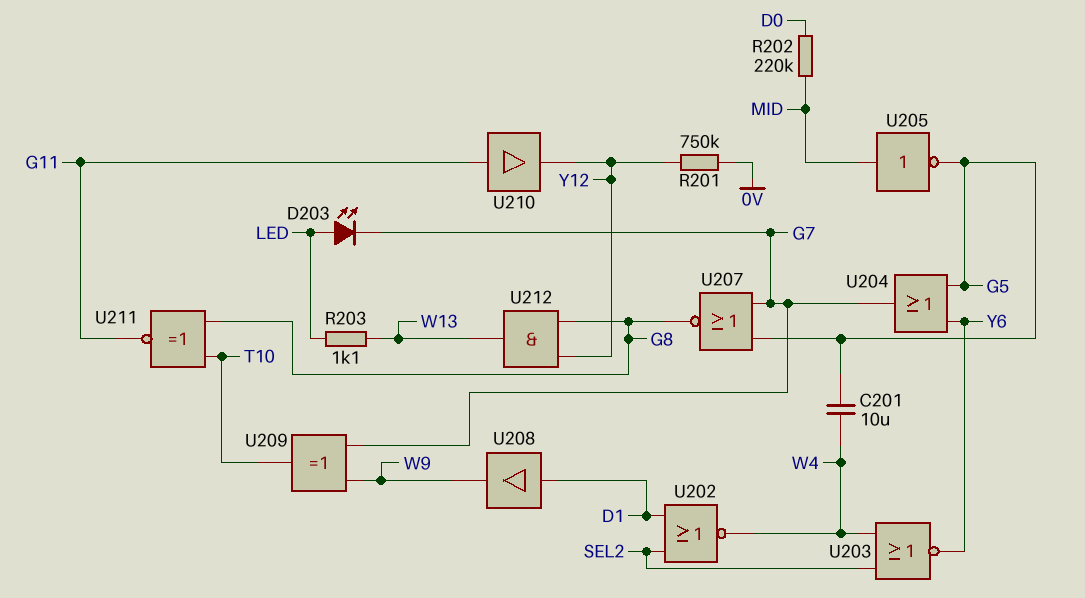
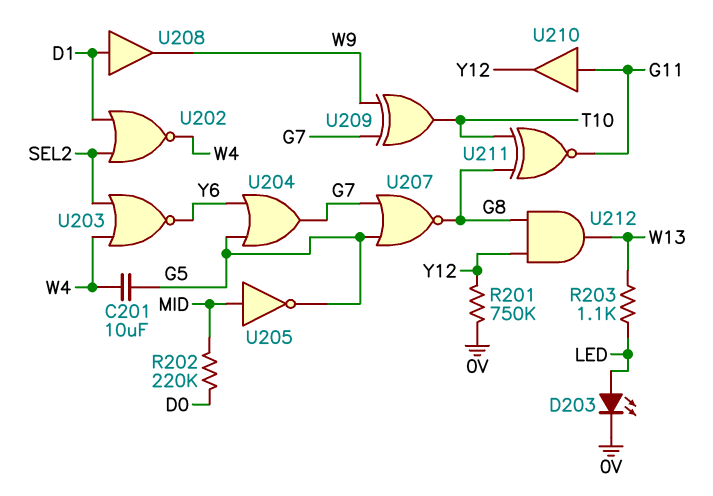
D203: LED (A LED, K G7) -> LED (A LED, K 0V)

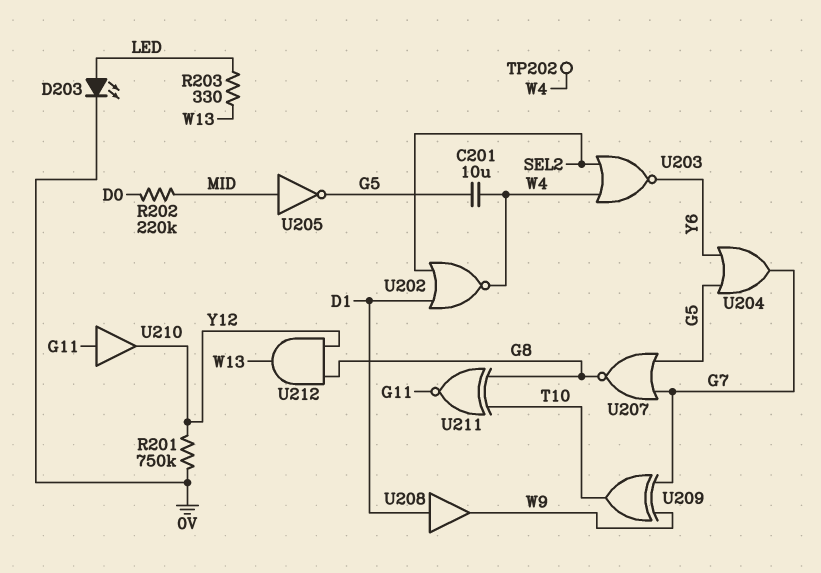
R203: 1.1k (LED, W13) -> 330 (LED, W13)
TP202: none -> test point (W4)

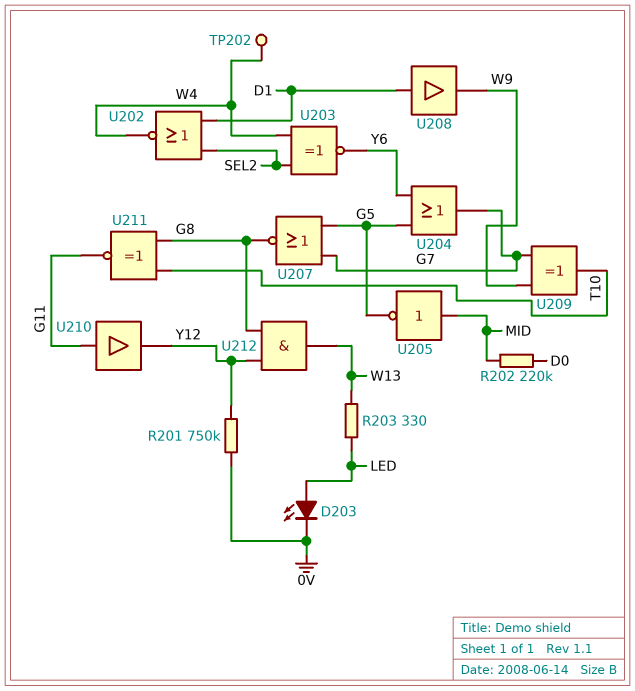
C201: 10uF (G5, W4) -> none
U203: NOR (in SEL2, in W4, out Y6) -> XNOR (in SEL2, in W4, out Y6)

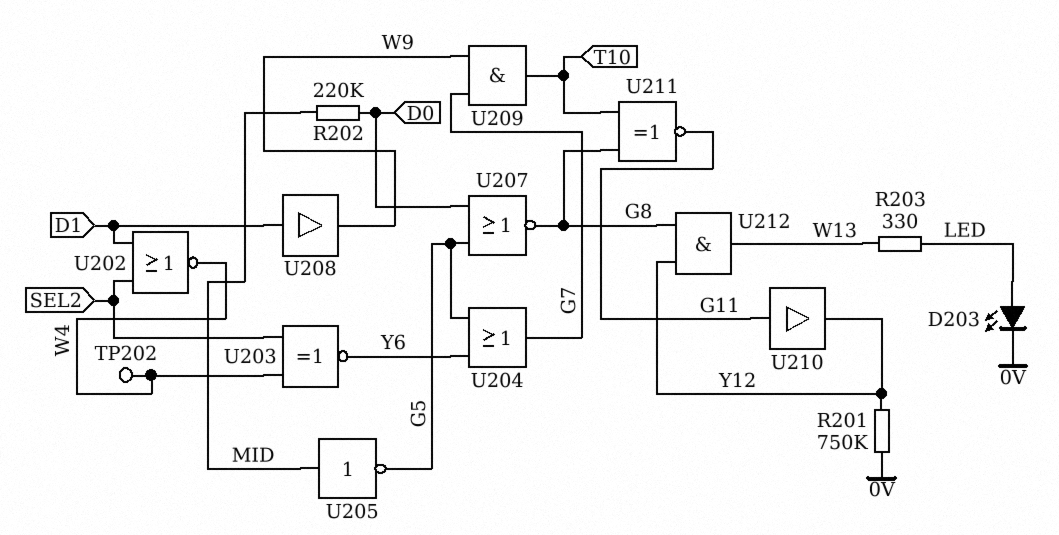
U207: NOR (in G5, in G7, out G8) -> NOR (in D0, in G5, out G8)
U209: XOR (in G7, in W9, out T10) -> AND (in G7, in W9, out T10)

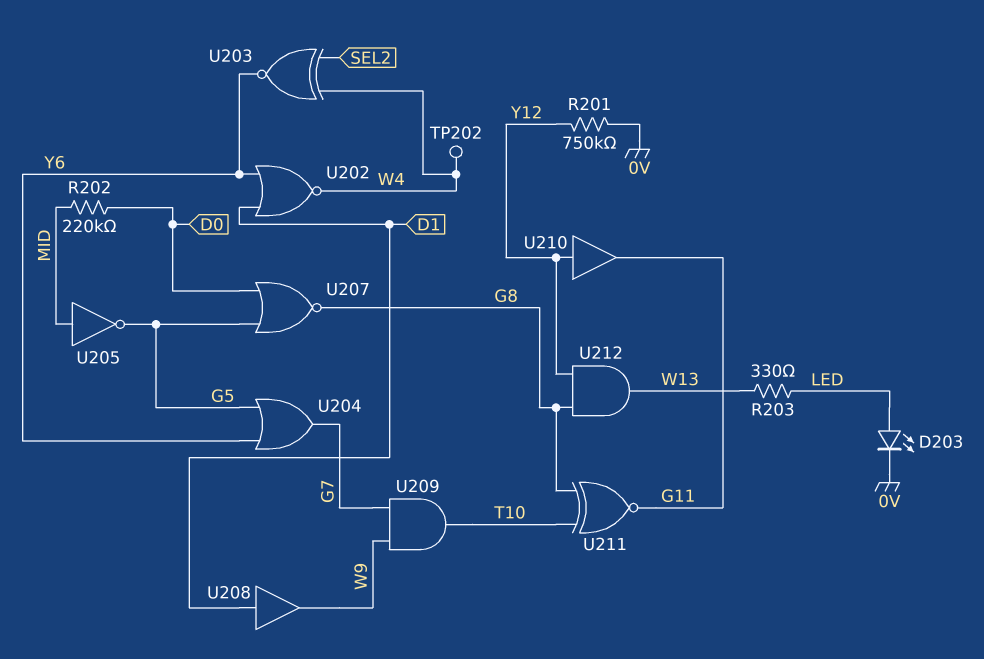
U202: NOR (in D1, in SEL2, out W4) -> NOR (in D1, in Y6, out W4)
U210: buffer (in G11, out Y12) -> buffer (in Y12, out G11)

